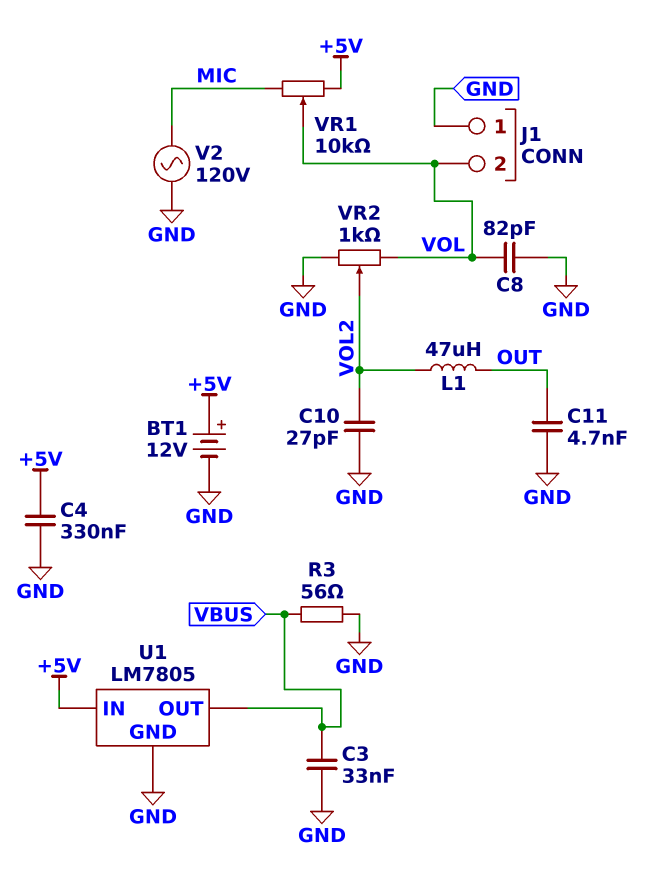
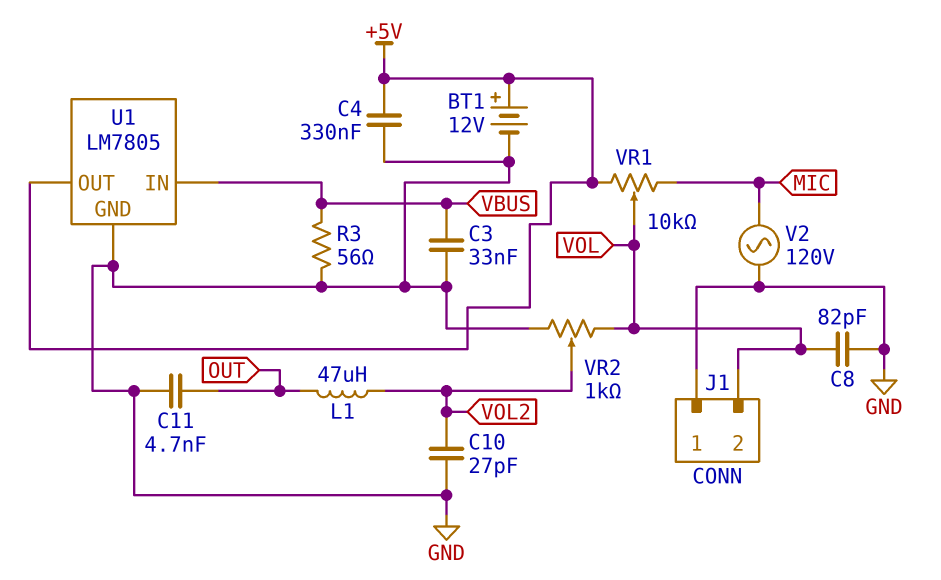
U1 pin IN: +5V -> VBUS
U1 pin OUT: VBUS -> +5V

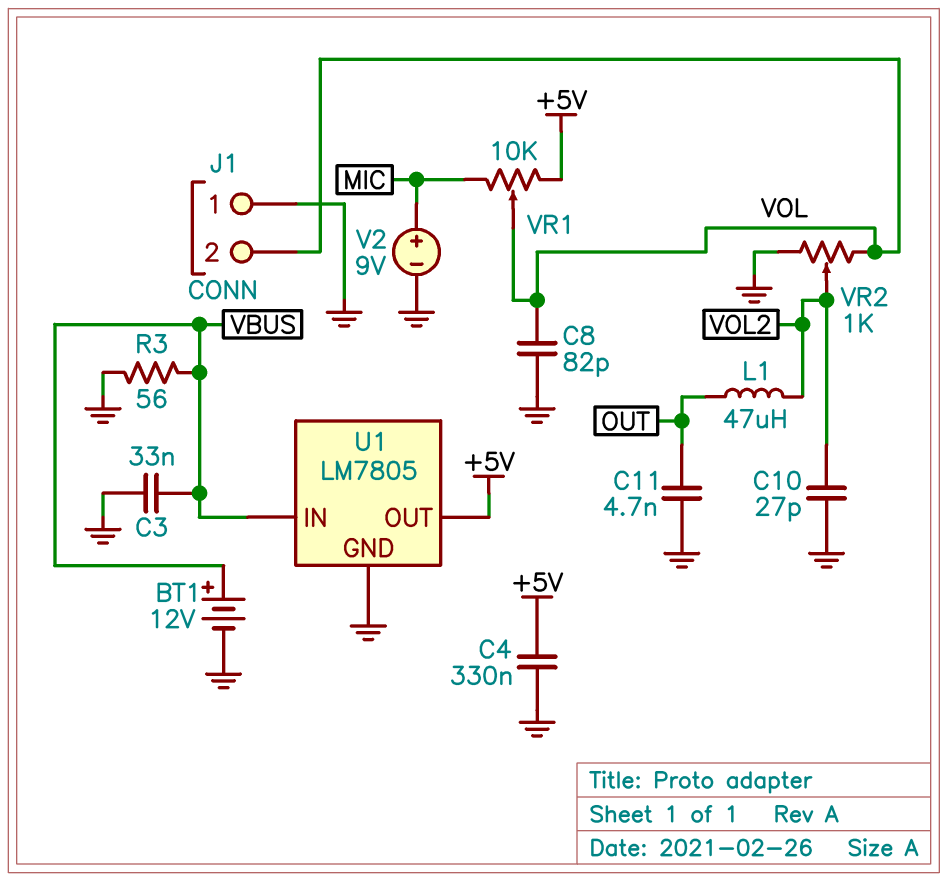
BT1: 12V (plus +5V, minus GND) -> 12V (plus VBUS, minus GND)
V2: AC 120V (GND, MIC) -> 9V (plus MIC, minus GND)

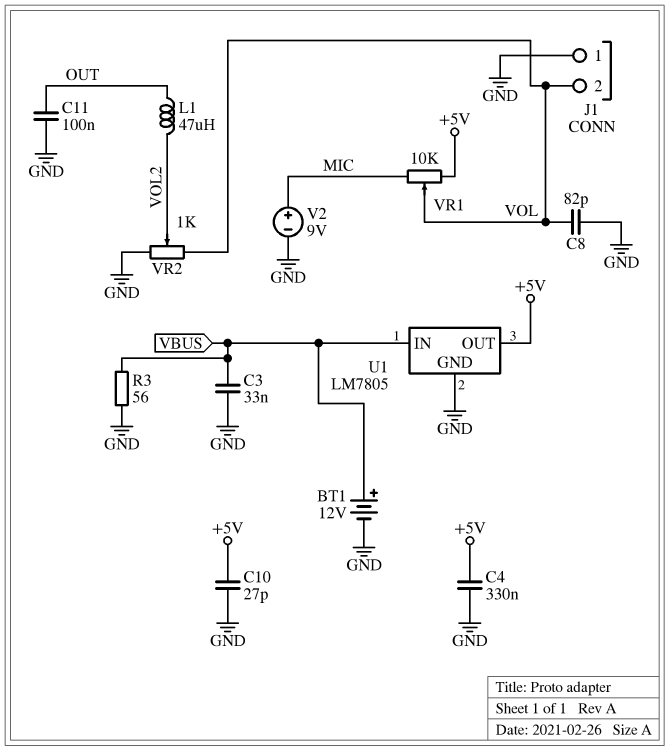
C10: 27pF (GND, VOL2) -> 27pF (+5V, GND)
C11: 4.7nF (GND, OUT) -> 100nF (GND, OUT)

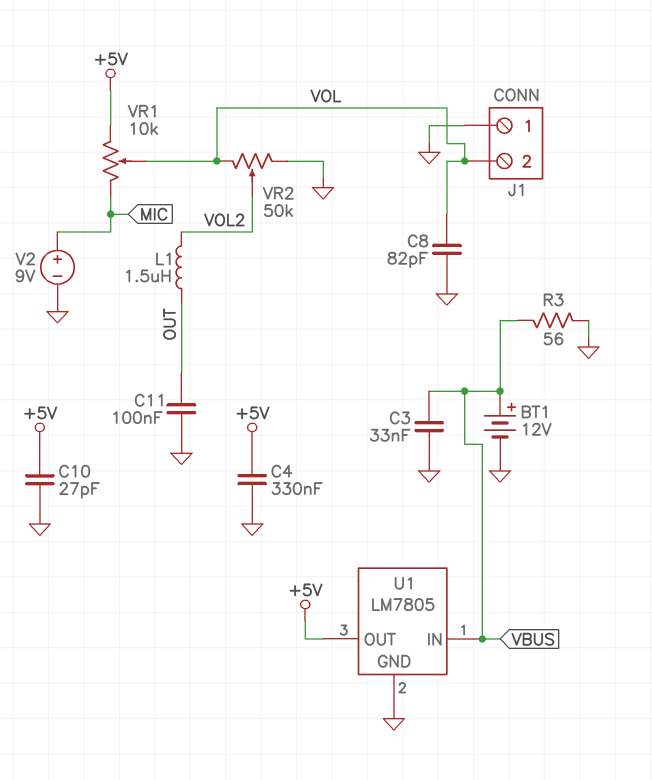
L1: 47uH (OUT, VOL2) -> 1.5uH (OUT, VOL2)
VR2: 1k (GND, VOL, wiper VOL2) -> 50k (GND, VOL, wiper VOL2)

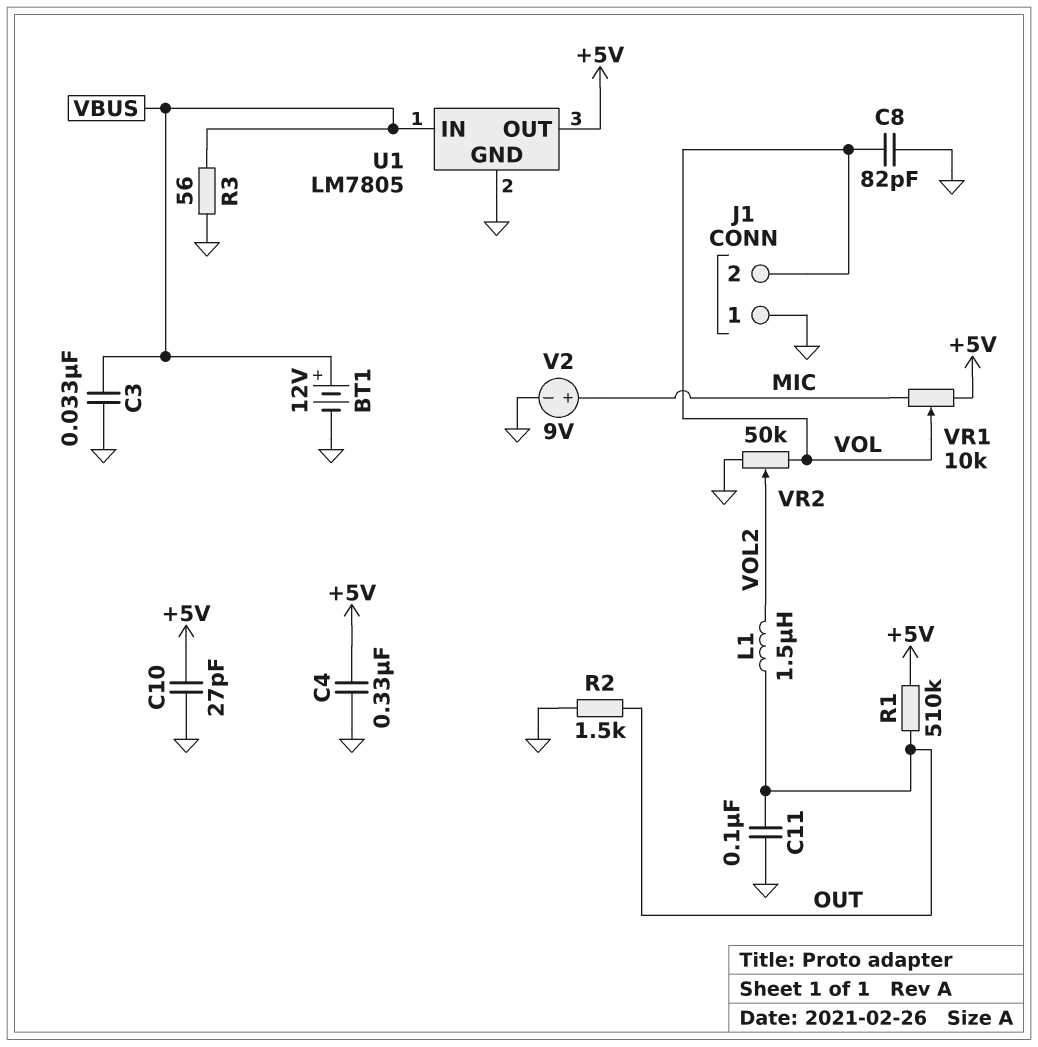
R1: none -> 510k (+5V, OUT)
R2: none -> 1.5k (GND, OUT)

